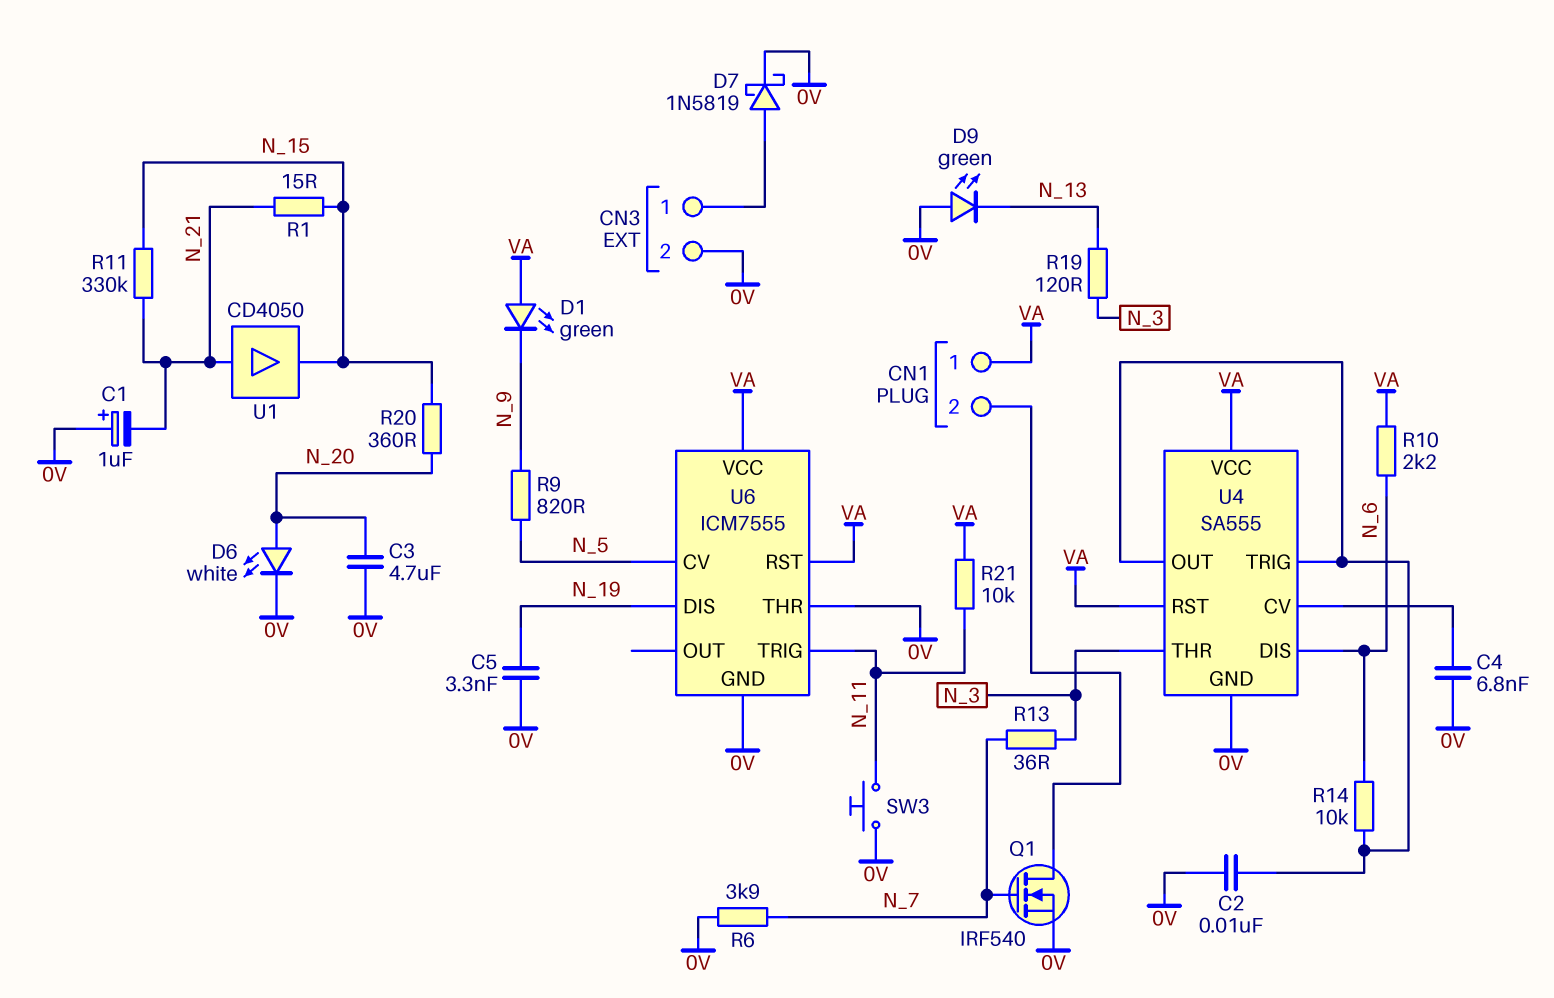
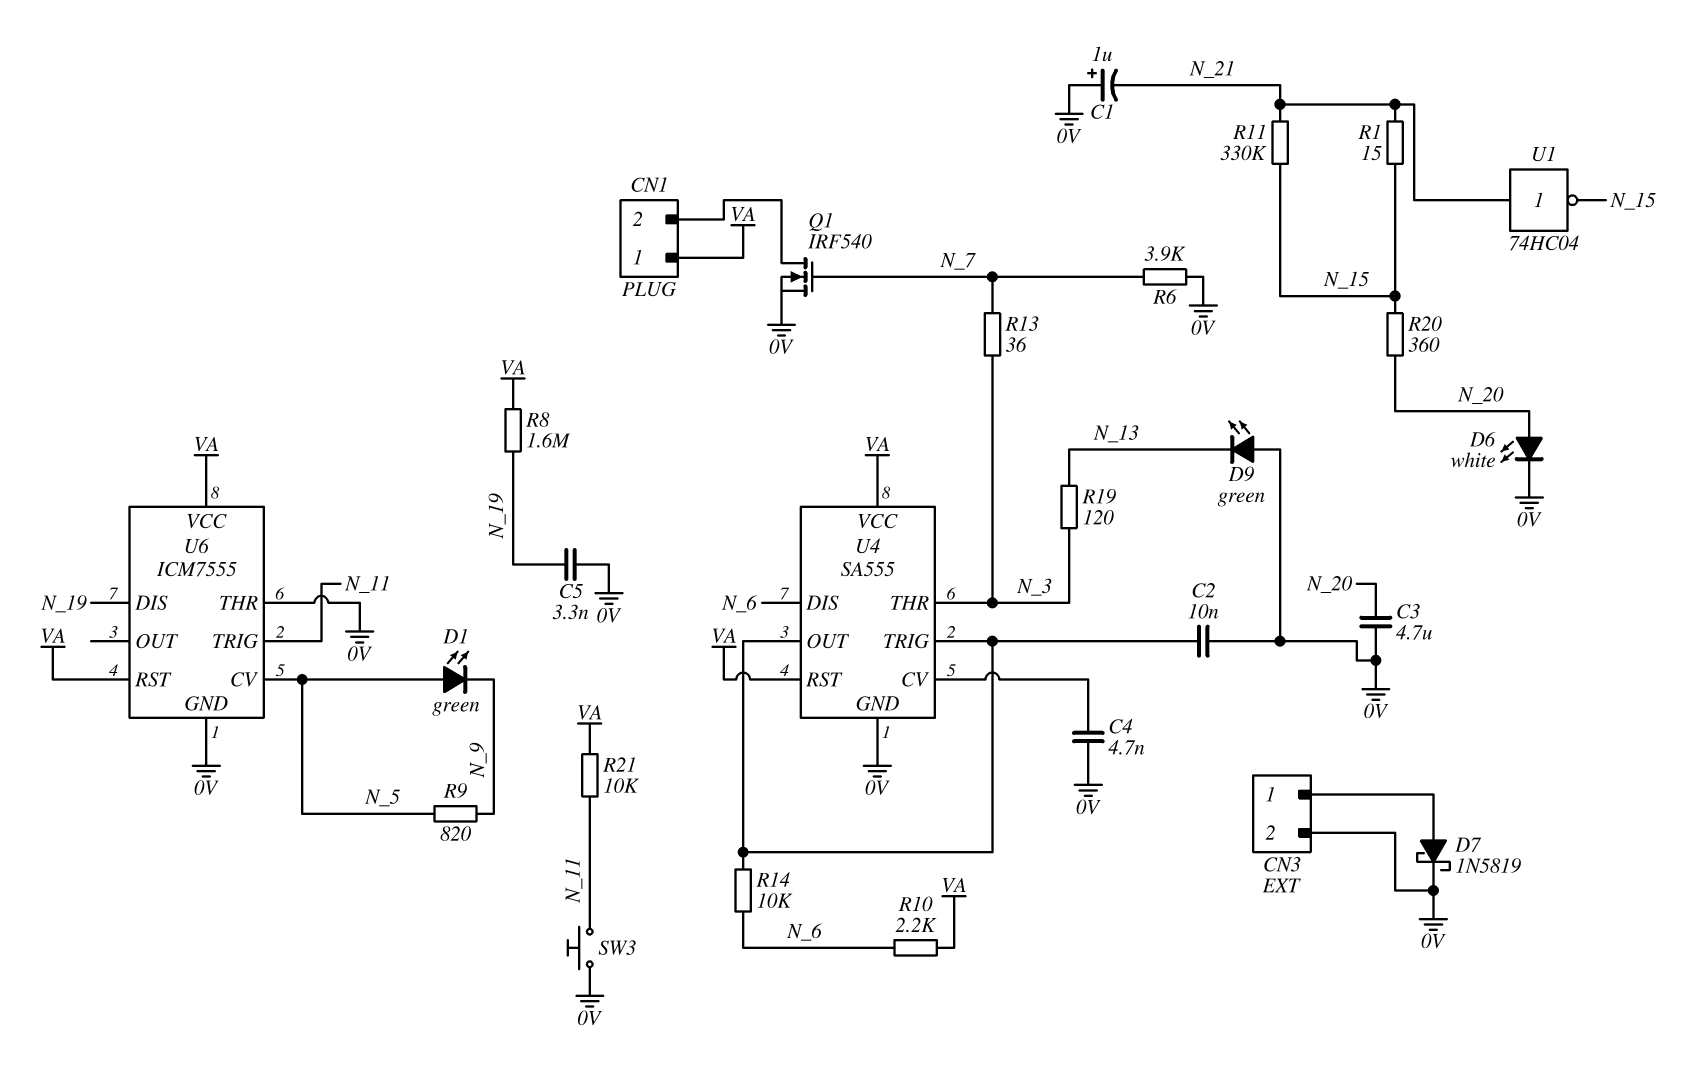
C4: 6.8nF (0V, U4/CV) -> 4.7nF (0V, U4/CV)
D1: LED green (A VA, K N_9) -> LED green (A N_5, K N_9)
R8: none -> 1.6M (N_19, VA)
U1: buffer CD4050 (in N_21, out N_15) -> NOT 74HC04 (in N_21, out N_15)

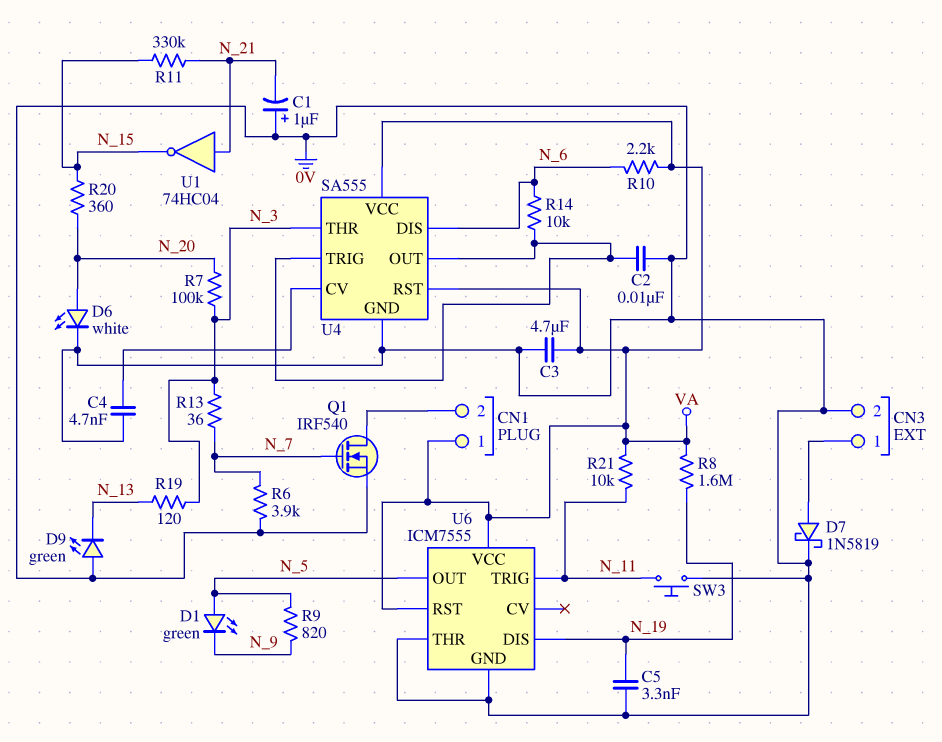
C3: 4.7uF (0V, N_20) -> 4.7uF (0V, VA)
R1: 15 (N_15, N_21) -> none
R7: none -> 100k (N_3, N_20)
U6 pin CV: N_5 -> none
U6 pin OUT: none -> N_5

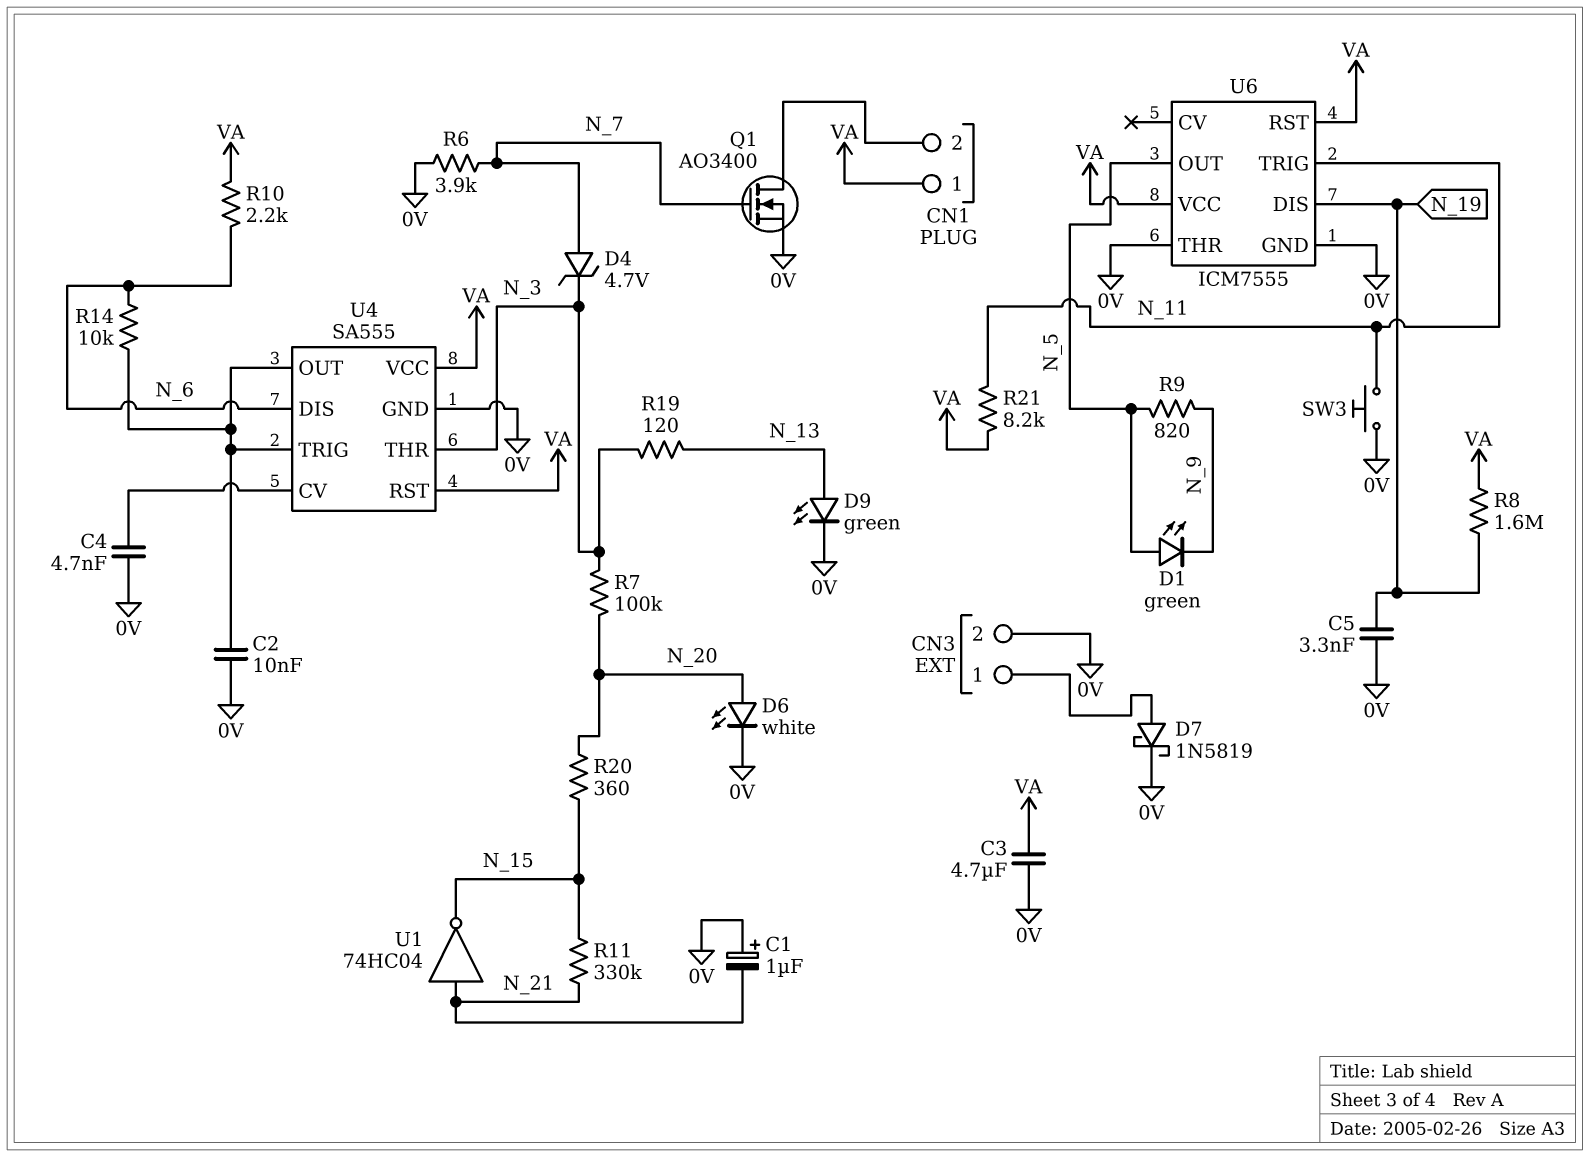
D4: none -> zener 4.7V (A N_7, K N_3)
D9: LED green (A 0V, K N_13) -> LED green (A N_13, K 0V)
Q1: NMOS IRF540 (G N_7, D CN1/2, S 0V) -> NMOS AO3400 (G N_7, D CN1/2, S 0V)
R13: 36 (N_3, N_7) -> none
R21: 10k (N_11, VA) -> 8.2k (N_11, VA)

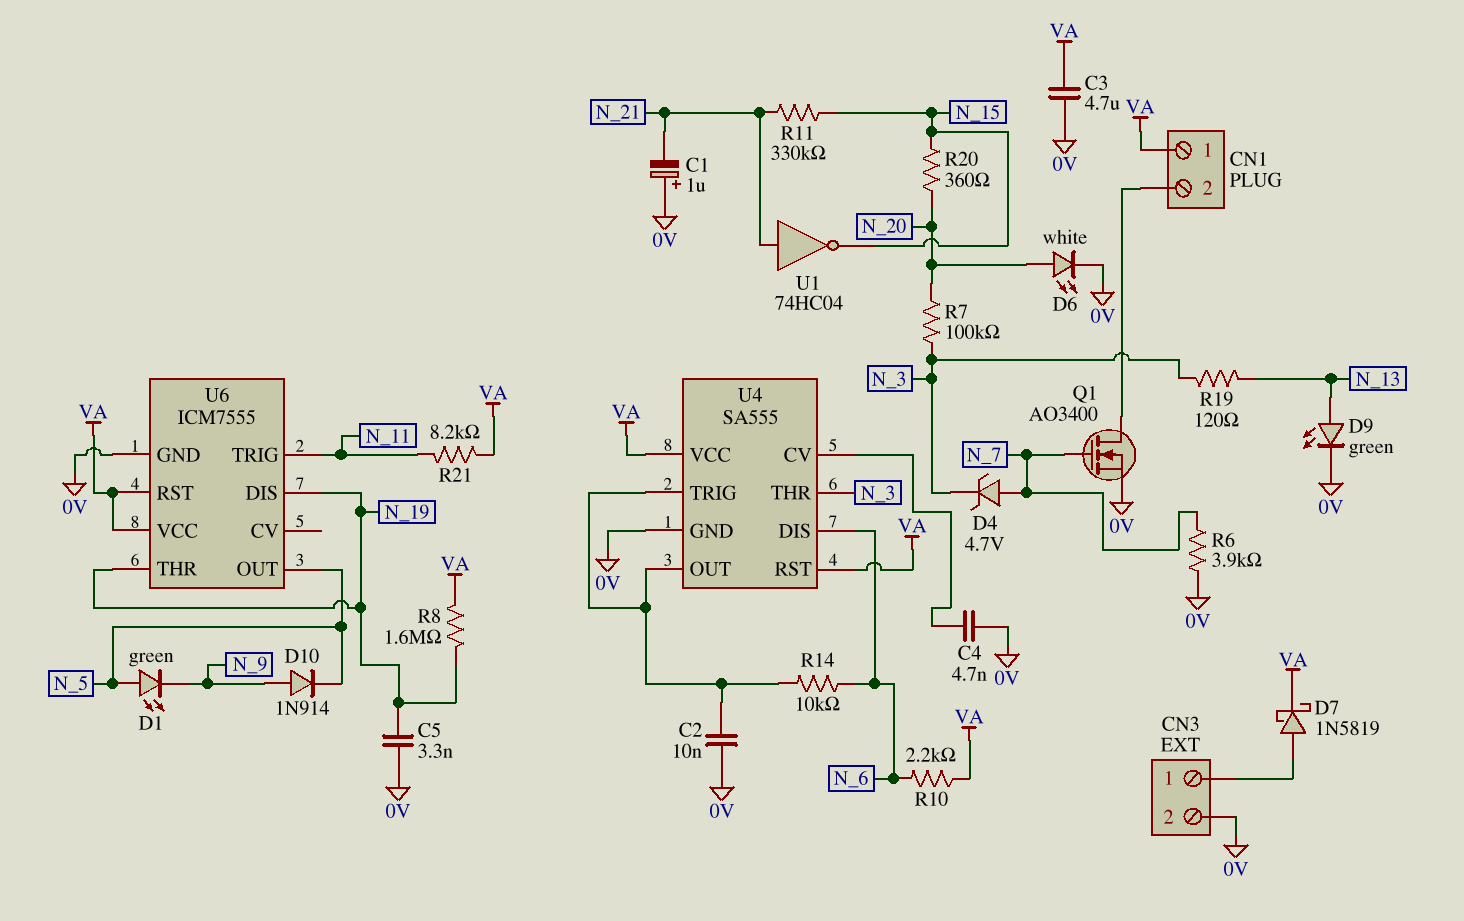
D7: schottky 1N5819 (A CN3/1, K 0V) -> schottky 1N5819 (A CN3/1, K VA)
D10: none -> diode 1N914 (A N_9, K N_5)
R9: 820 (N_5, N_9) -> none
SW3: button (0V, N_11) -> none
U6 pin THR: 0V -> N_19

